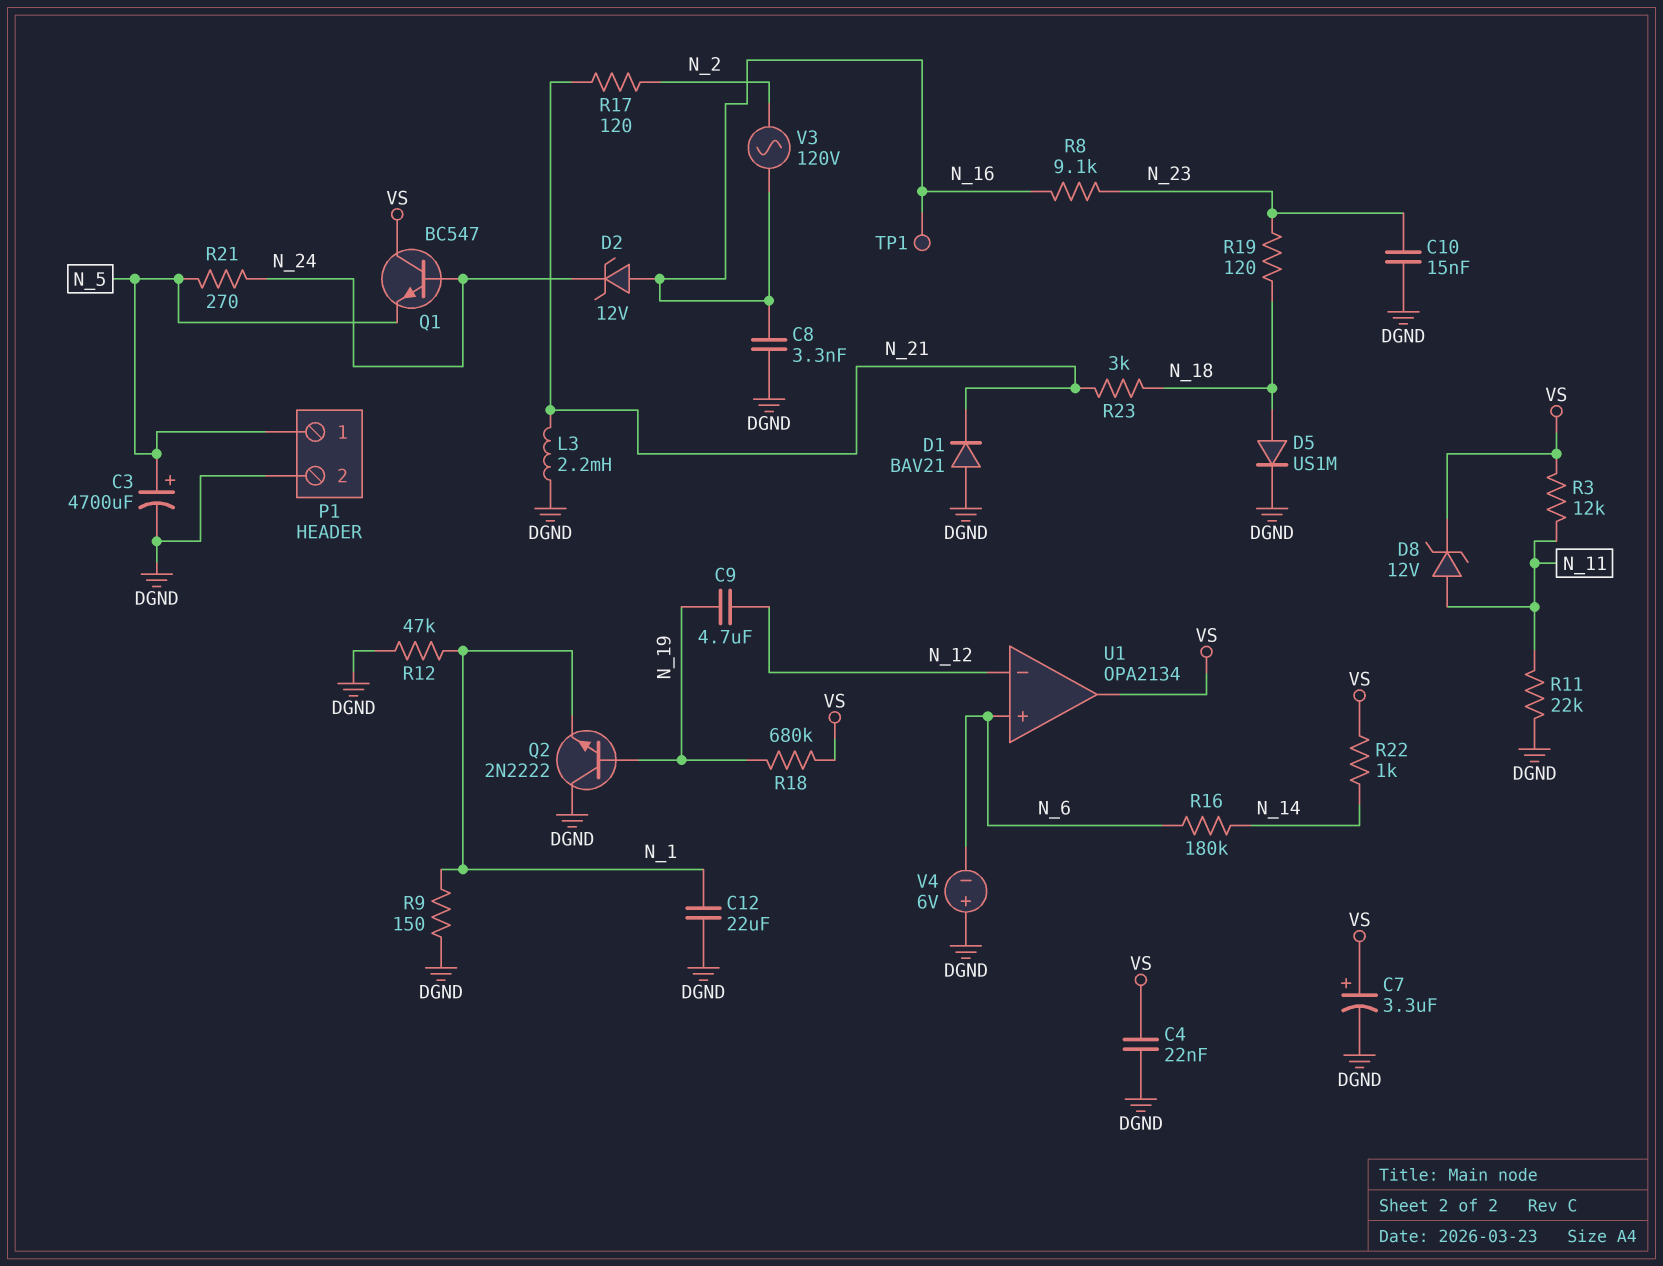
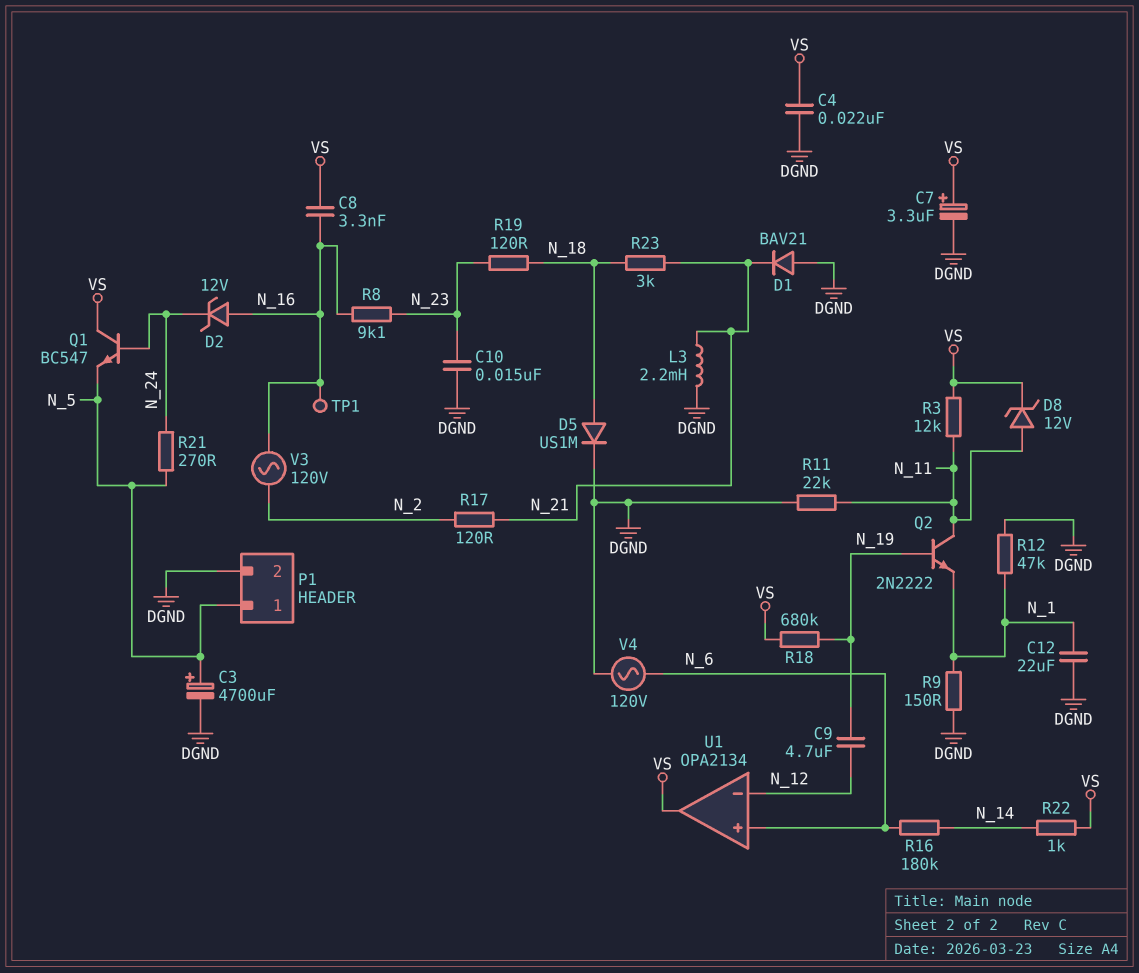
C8: 3.3nF (DGND, N_16) -> 3.3nF (N_16, VS)
Q2: NPN 2N2222 (B N_19, C DGND, E N_1) -> NPN 2N2222 (B N_19, C N_11, E N_1)
V4: 6V (plus DGND, minus N_6) -> AC 120V (DGND, N_6)

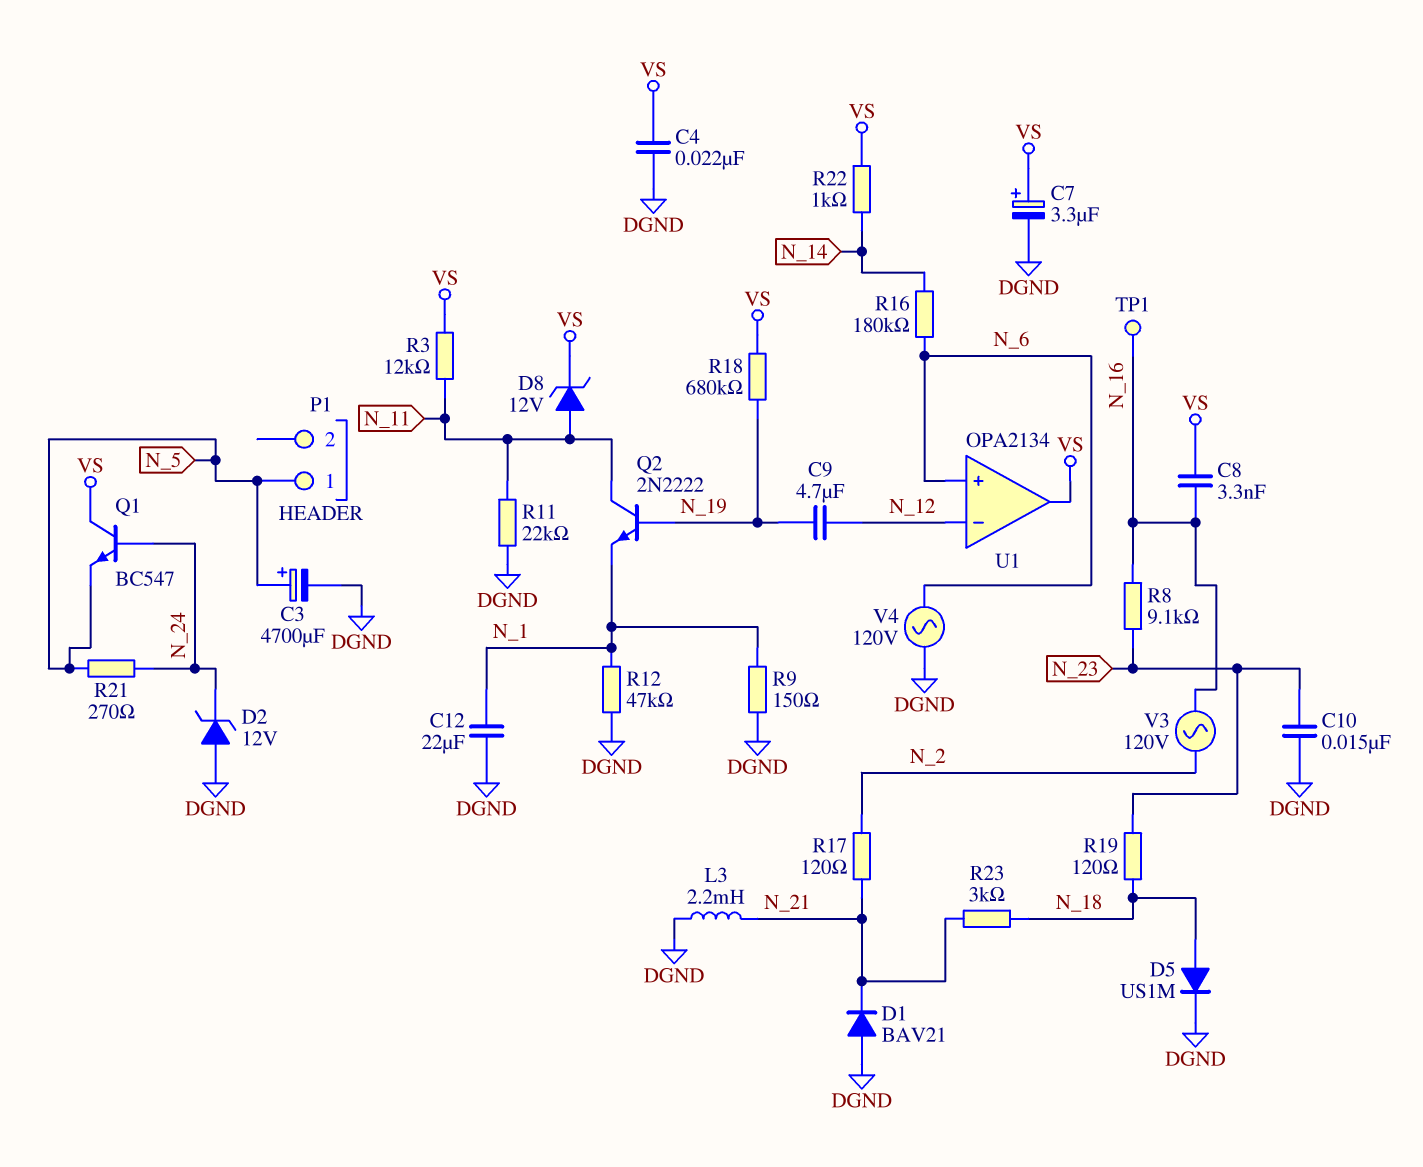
D2: zener 12V (A N_16, K N_24) -> zener 12V (A DGND, K N_24)
P1 pin 2: DGND -> none

